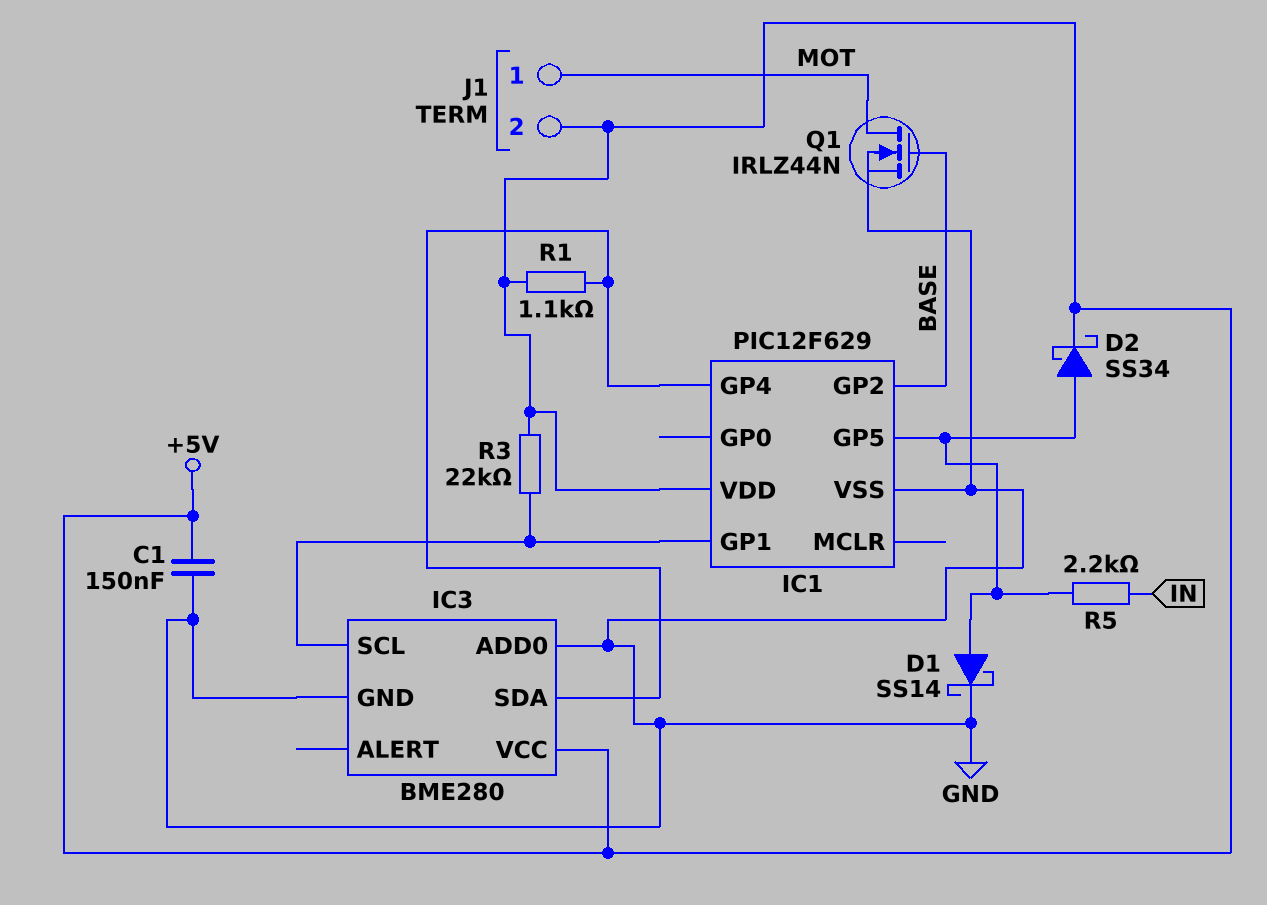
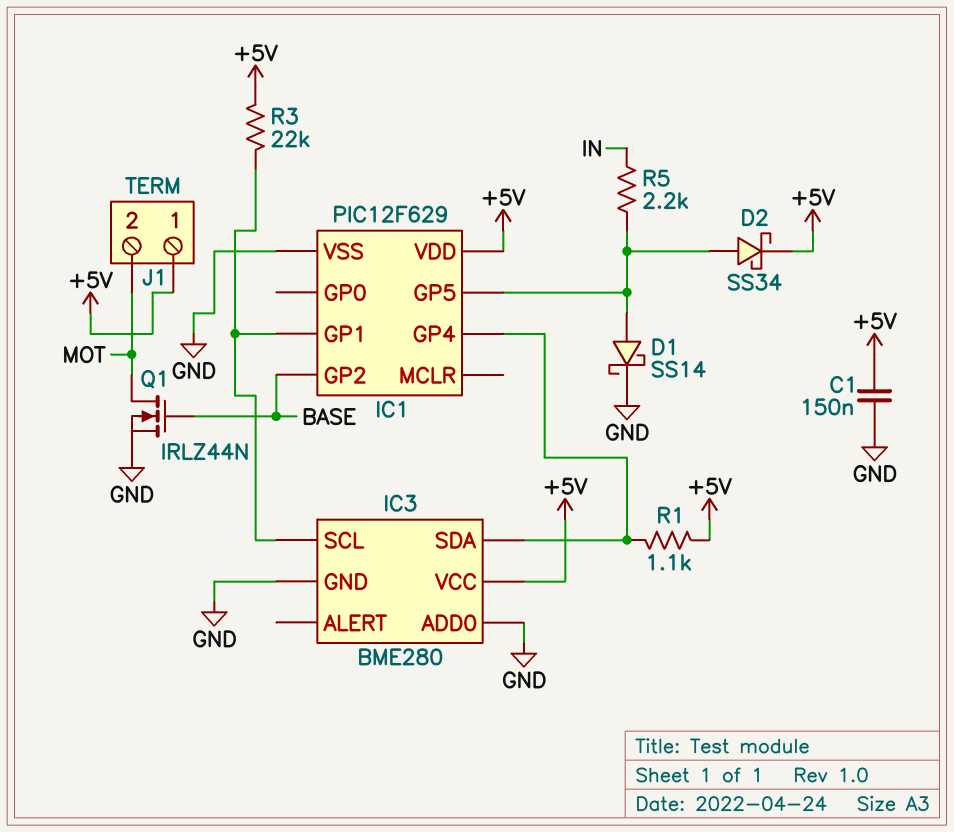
J1 pin 1: MOT -> +5V
J1 pin 2: +5V -> MOT

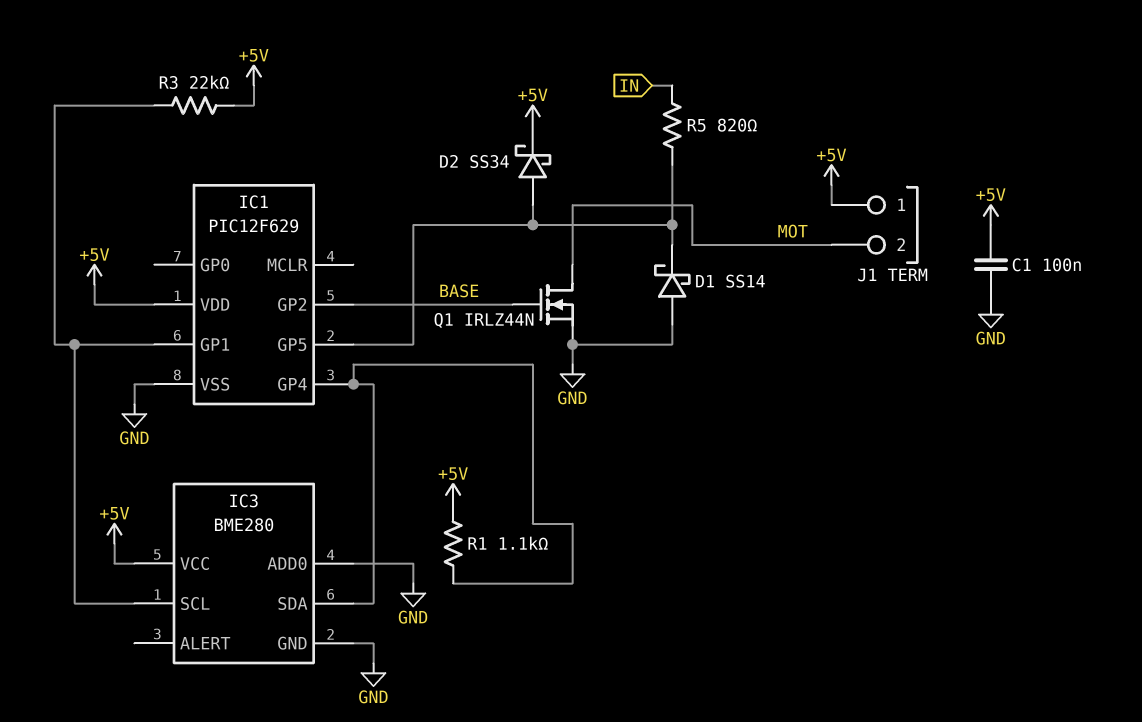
C1: 150nF (+5V, GND) -> 100nF (+5V, GND)
D1: schottky SS14 (A IC1/GP5, K GND) -> schottky SS14 (A GND, K IC1/GP5)
R5: 2.2k (IC1/GP5, IN) -> 820 (IC1/GP5, IN)

